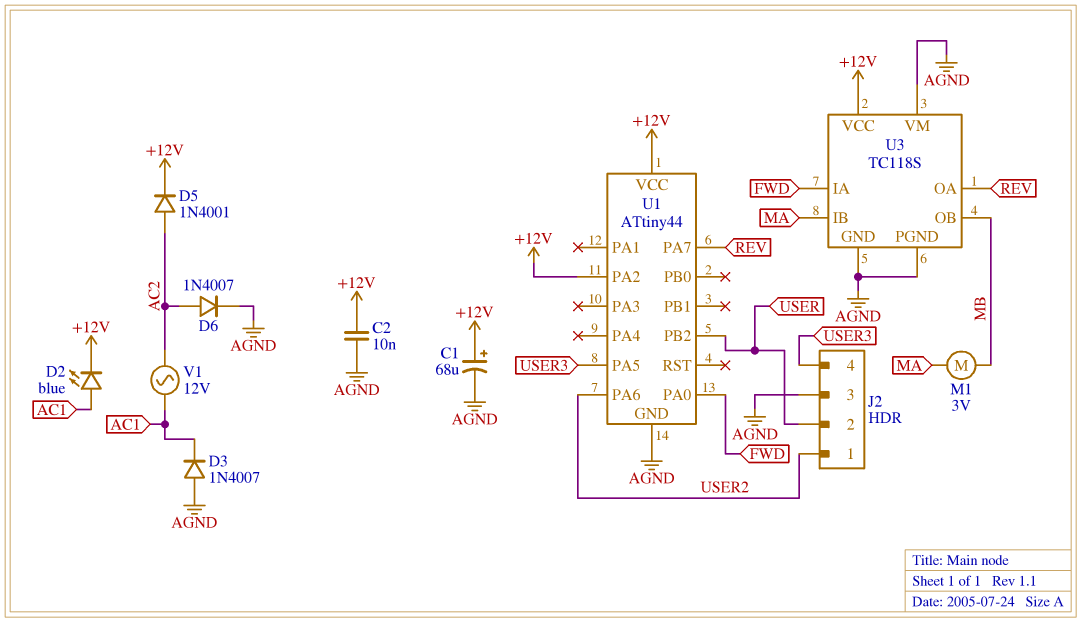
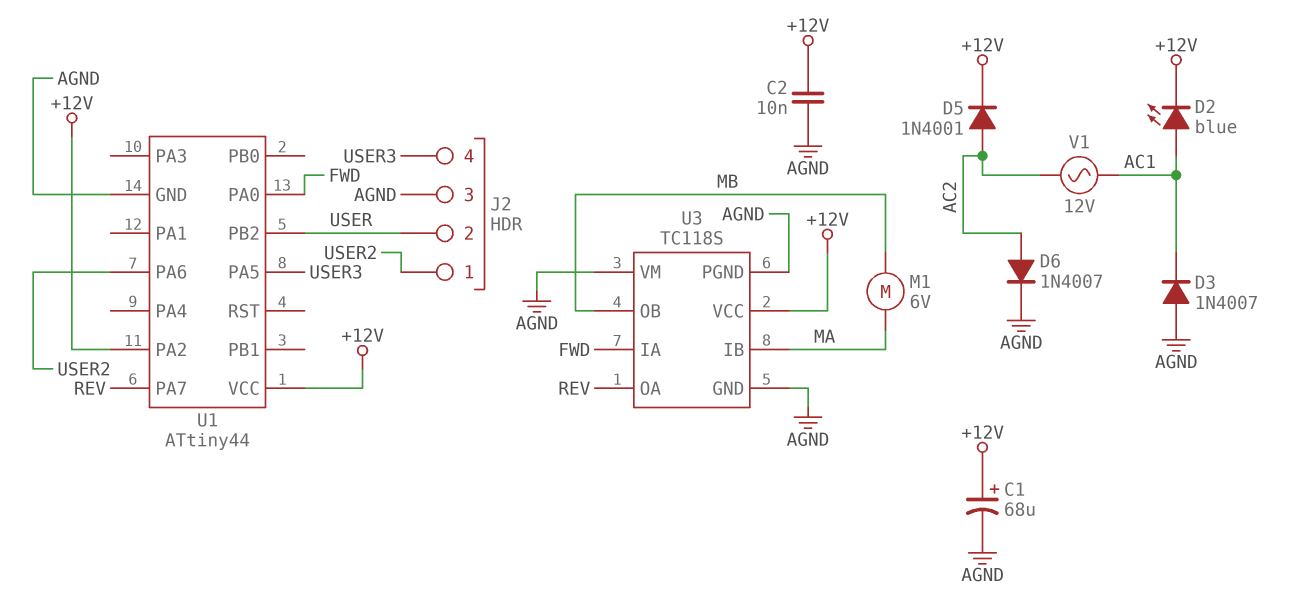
M1: motor 3V (MA, MB) -> motor 6V (MA, MB)

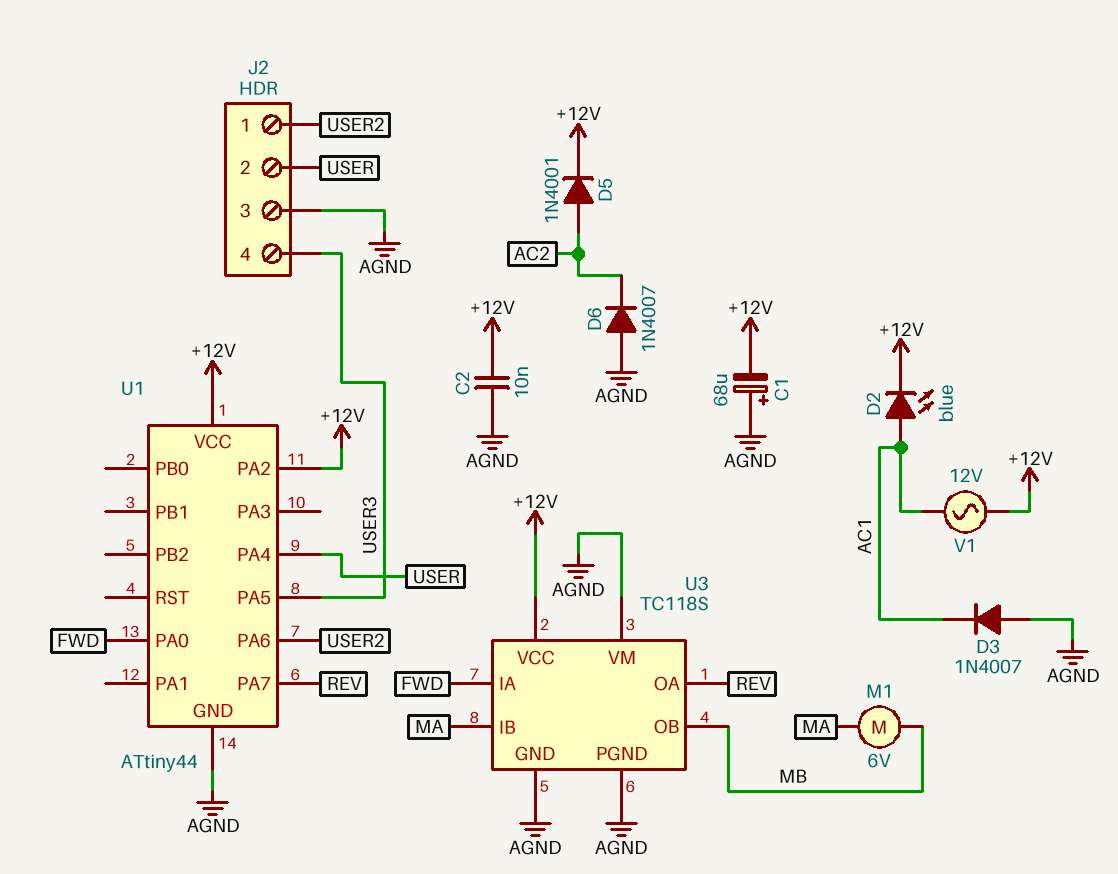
C1: 68uF (plus +12V, minus AGND) -> 68uF (plus AGND, minus +12V)
D6: diode 1N4007 (A AC2, K AGND) -> diode 1N4007 (A AGND, K AC2)
U1 pin PA4: none -> USER
U1 pin PB2: USER -> none
V1: AC 12V (AC1, AC2) -> AC 12V (+12V, AC1)

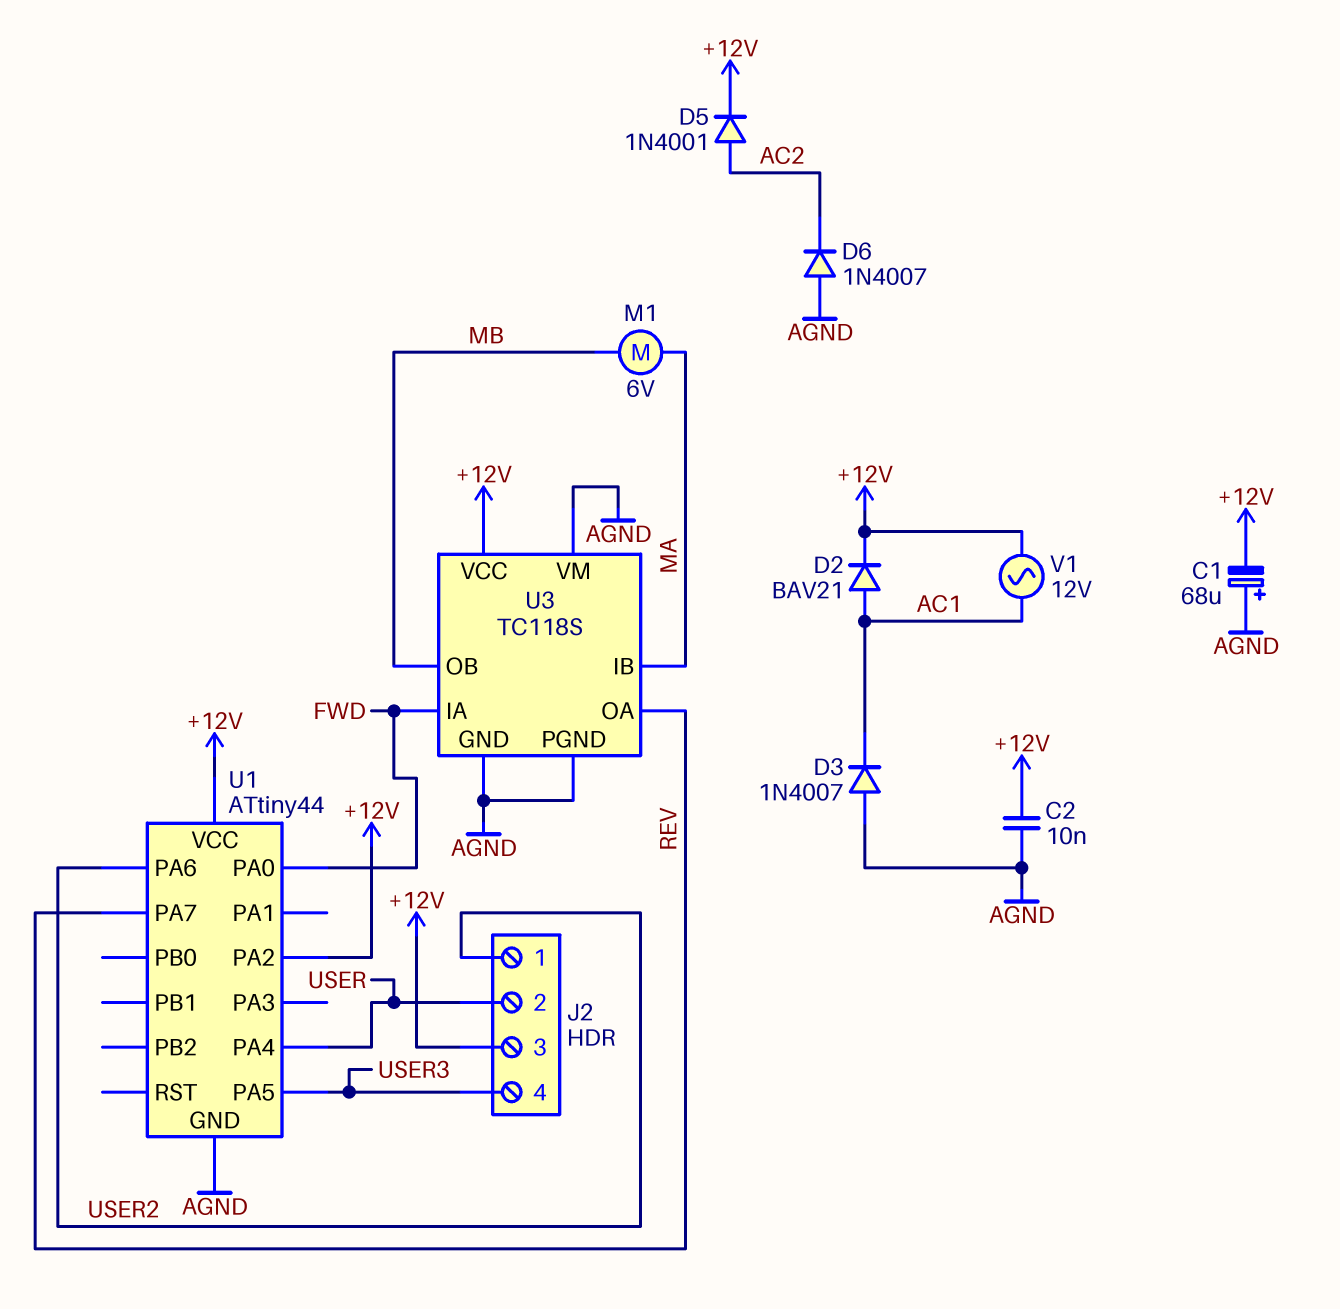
D2: LED blue (A AC1, K +12V) -> diode BAV21 (A AC1, K +12V)
J2 pin 3: AGND -> +12V

